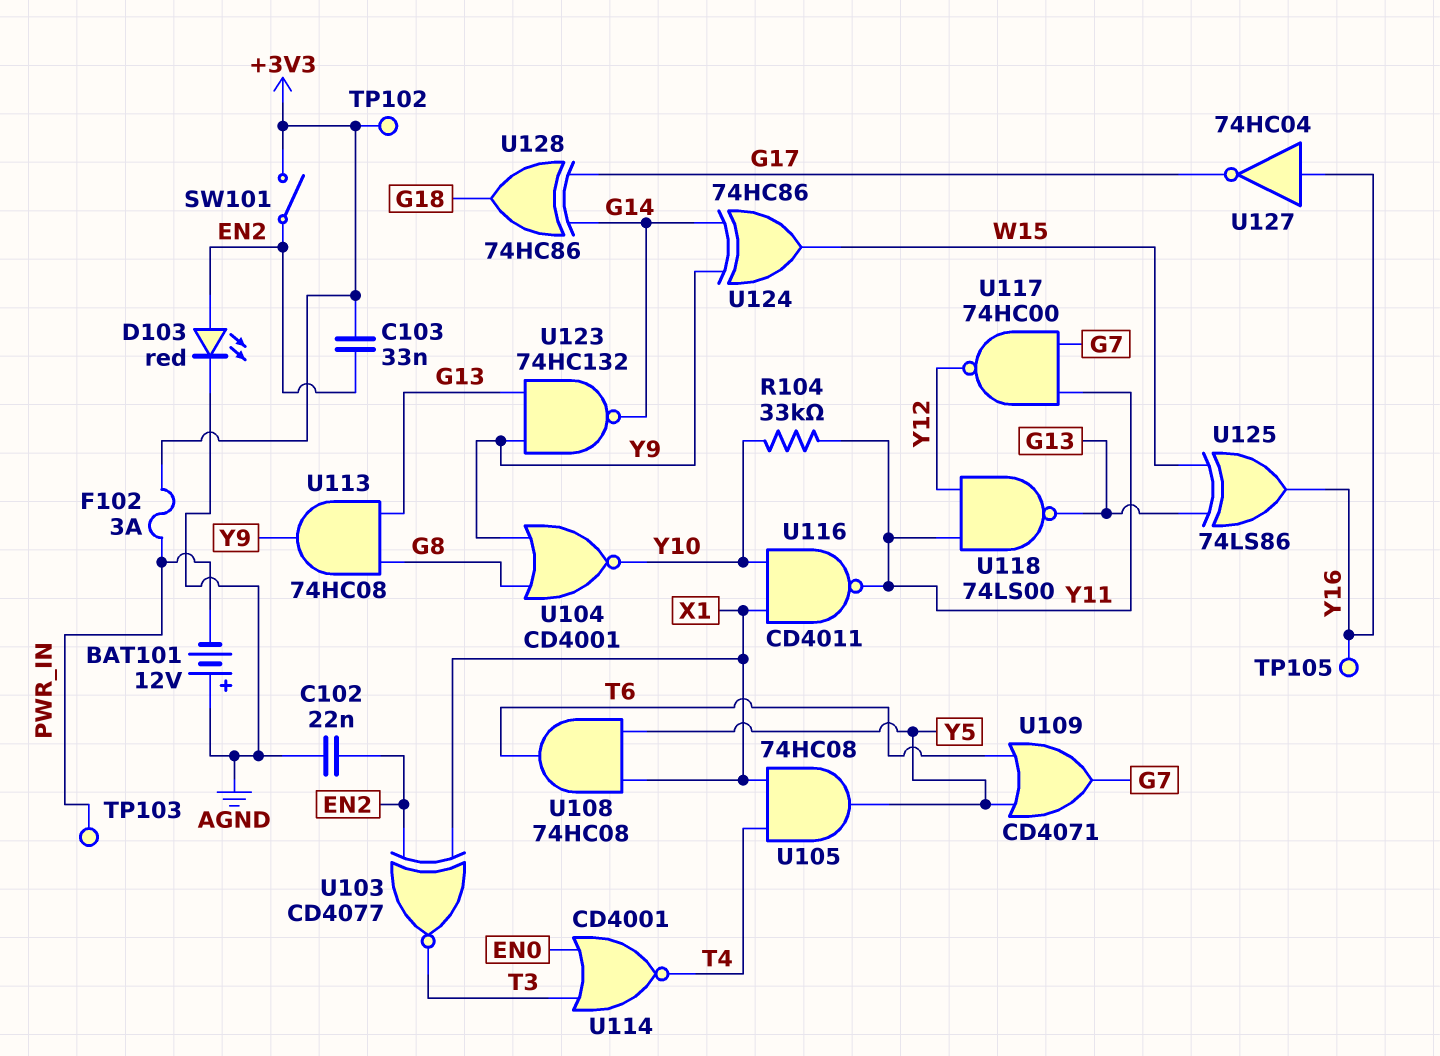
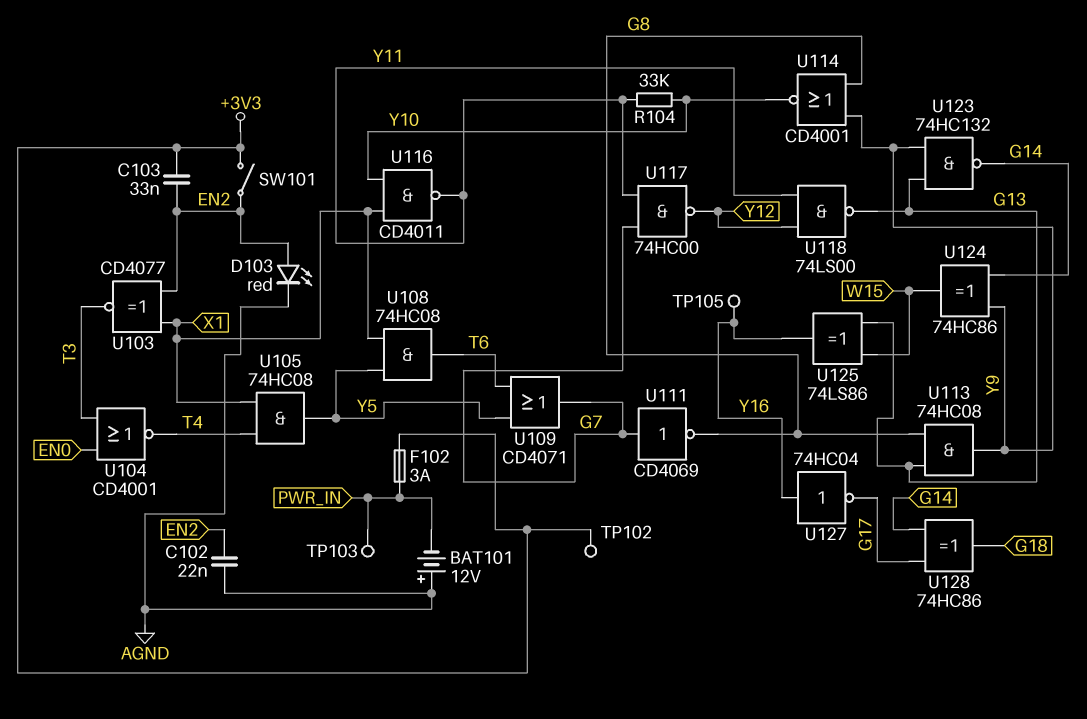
U104: NOR CD4001 (in G8, in Y9, out Y10) -> NOR CD4001 (in EN0, in T3, out T4)
U111: none -> NOT CD4069 (in G7, out G8)
U114: NOR CD4001 (in EN0, in T3, out T4) -> NOR CD4001 (in G8, in Y9, out Y10)

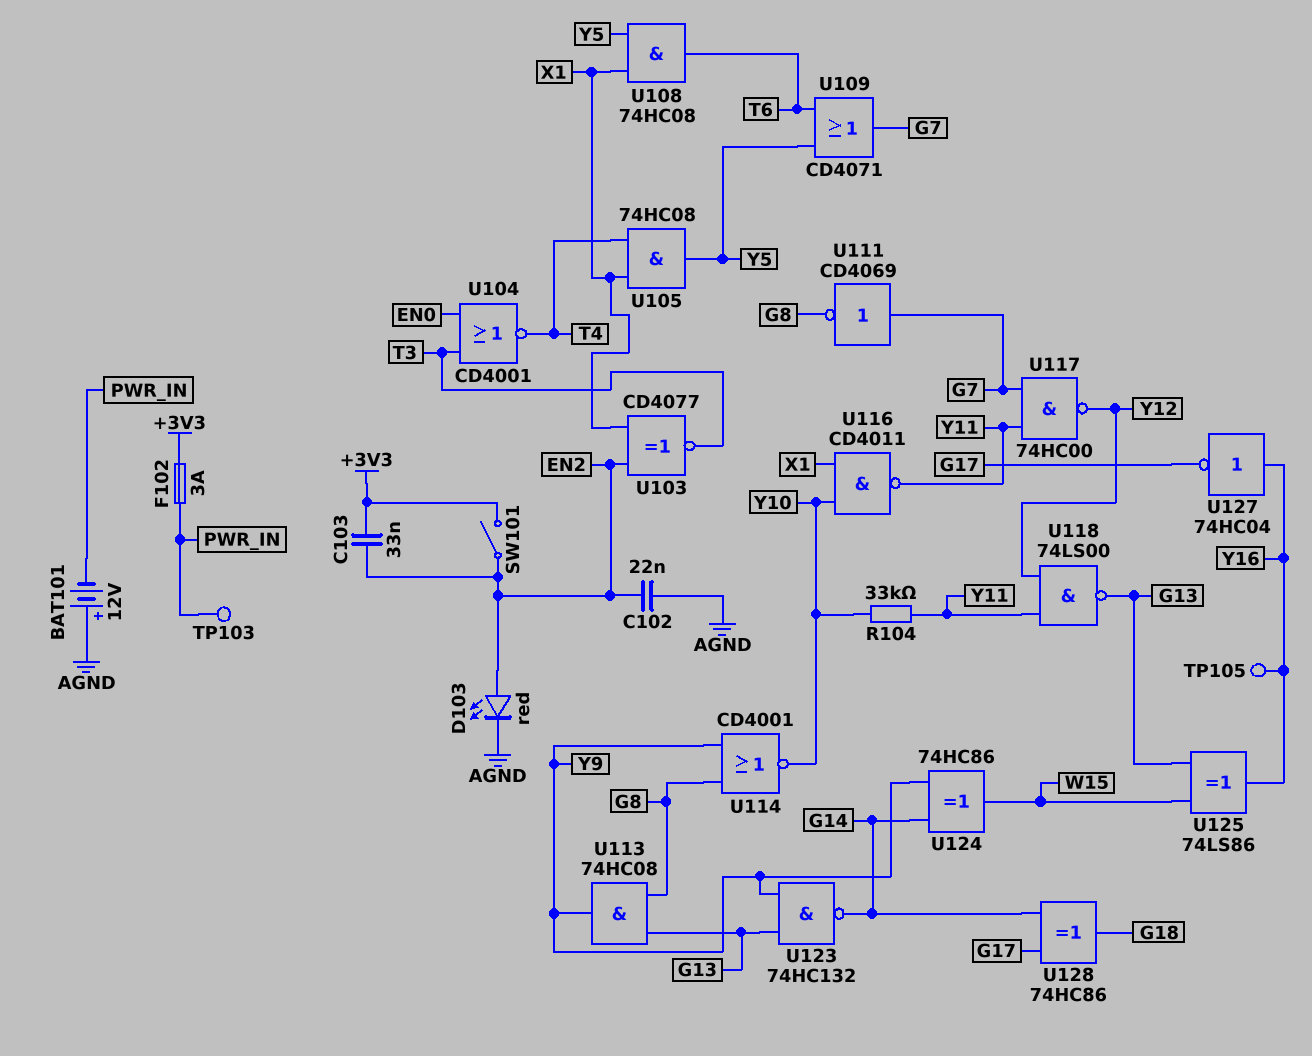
TP102: test point (+3V3) -> none

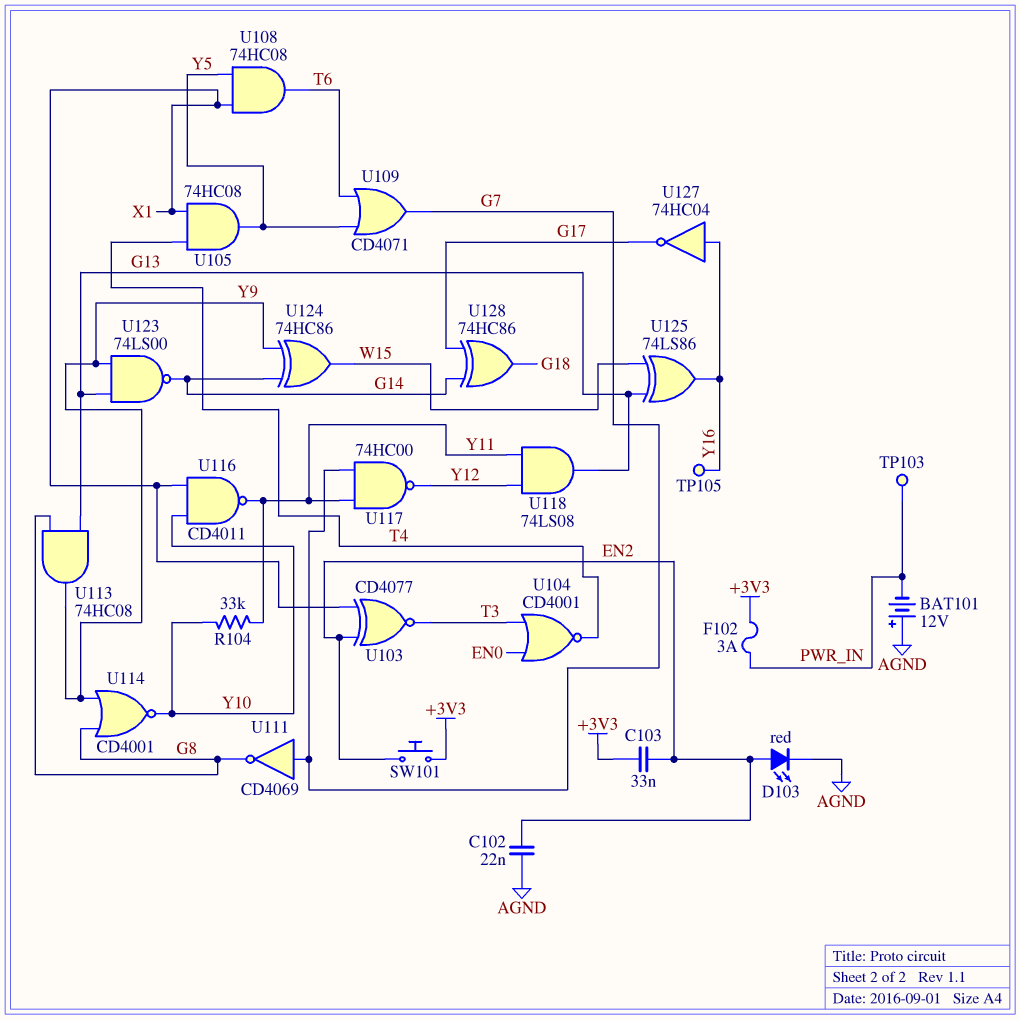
SW101: switch (+3V3, EN2) -> button (+3V3, EN2)
U118: NAND 74LS00 (in Y11, in Y12, out G13) -> AND 74LS08 (in Y11, in Y12, out G13)
U123: NAND 74HC132 (in G13, in Y9, out G14) -> NAND 74LS00 (in G13, in Y9, out G14)

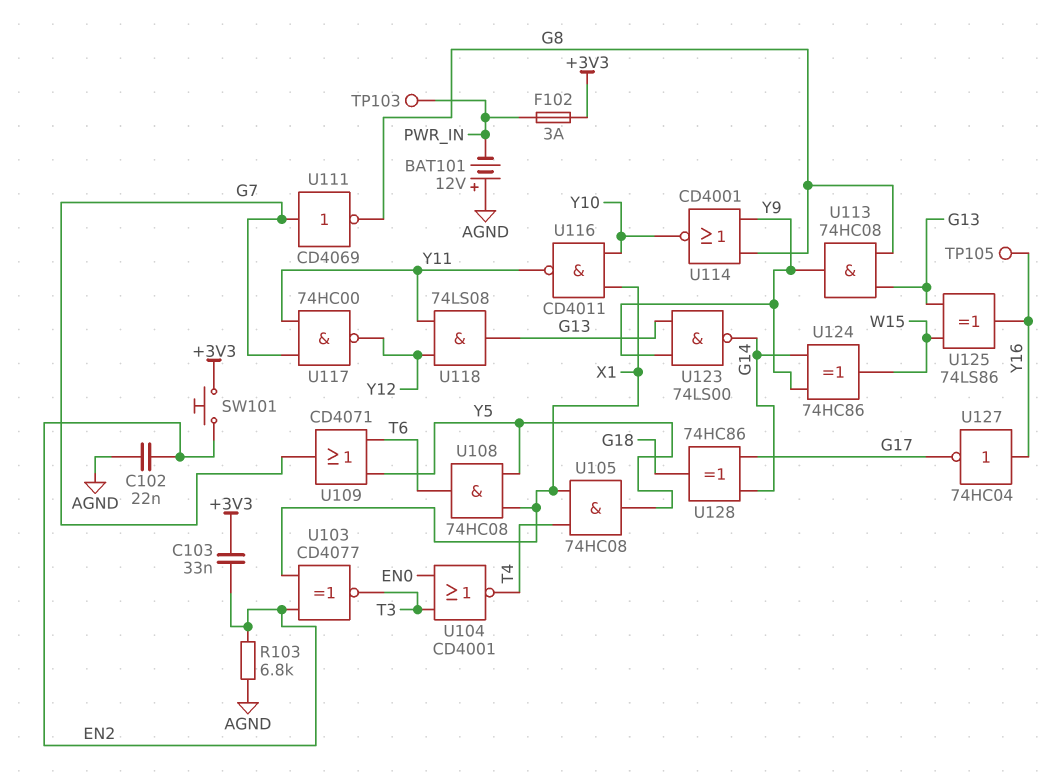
D103: LED red (A EN2, K AGND) -> none
R103: none -> 6.8k (AGND, EN2)
R104: 33k (Y10, Y11) -> none

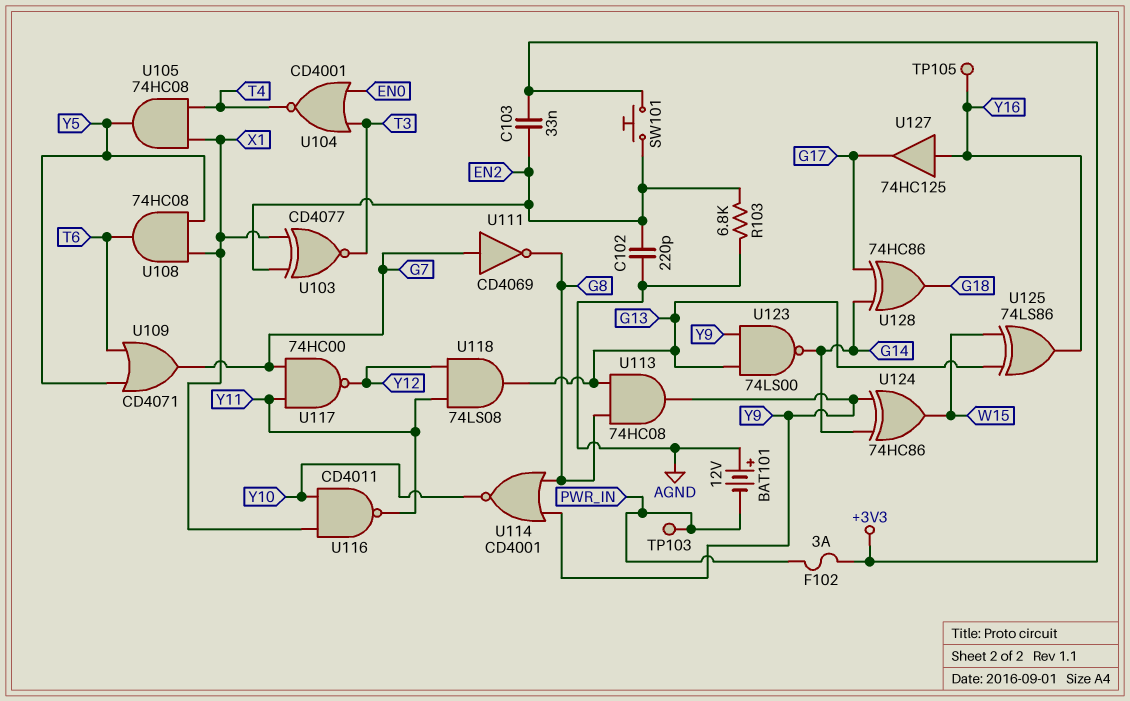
C102: 22nF (AGND, EN2) -> 220pF (AGND, EN2)
U127: NOT 74HC04 (in Y16, out G17) -> buffer 74HC125 (in Y16, out G17)

